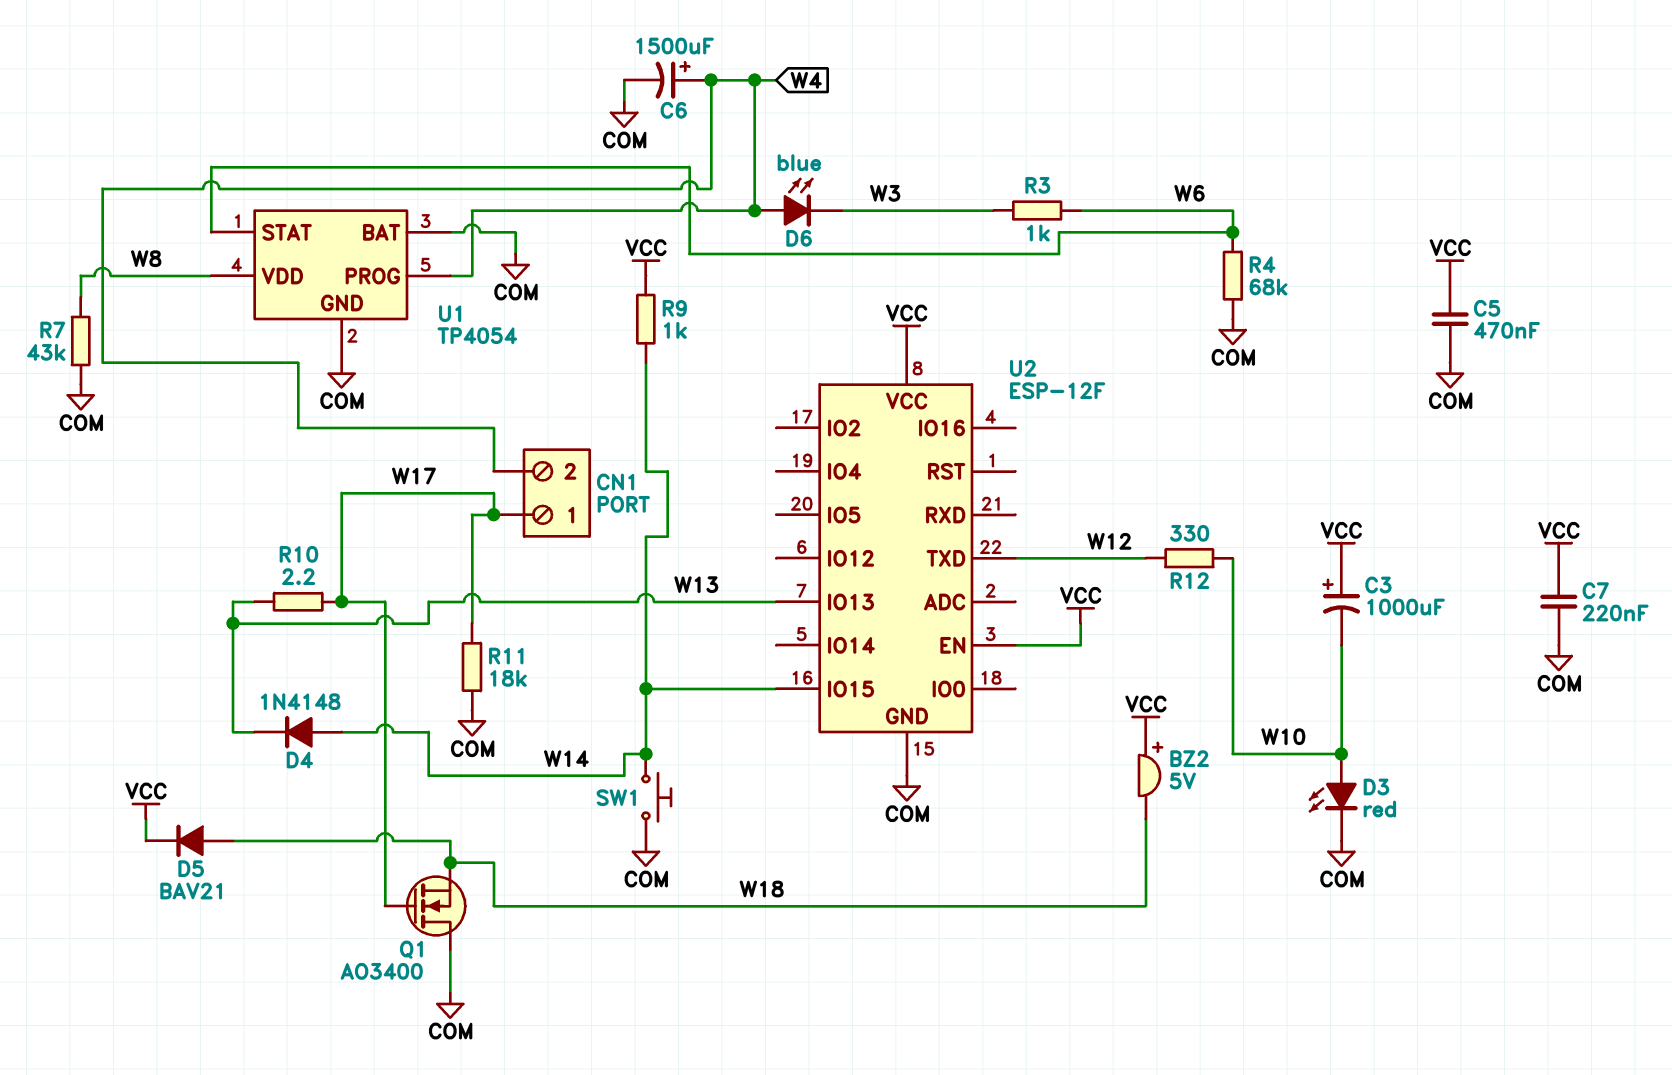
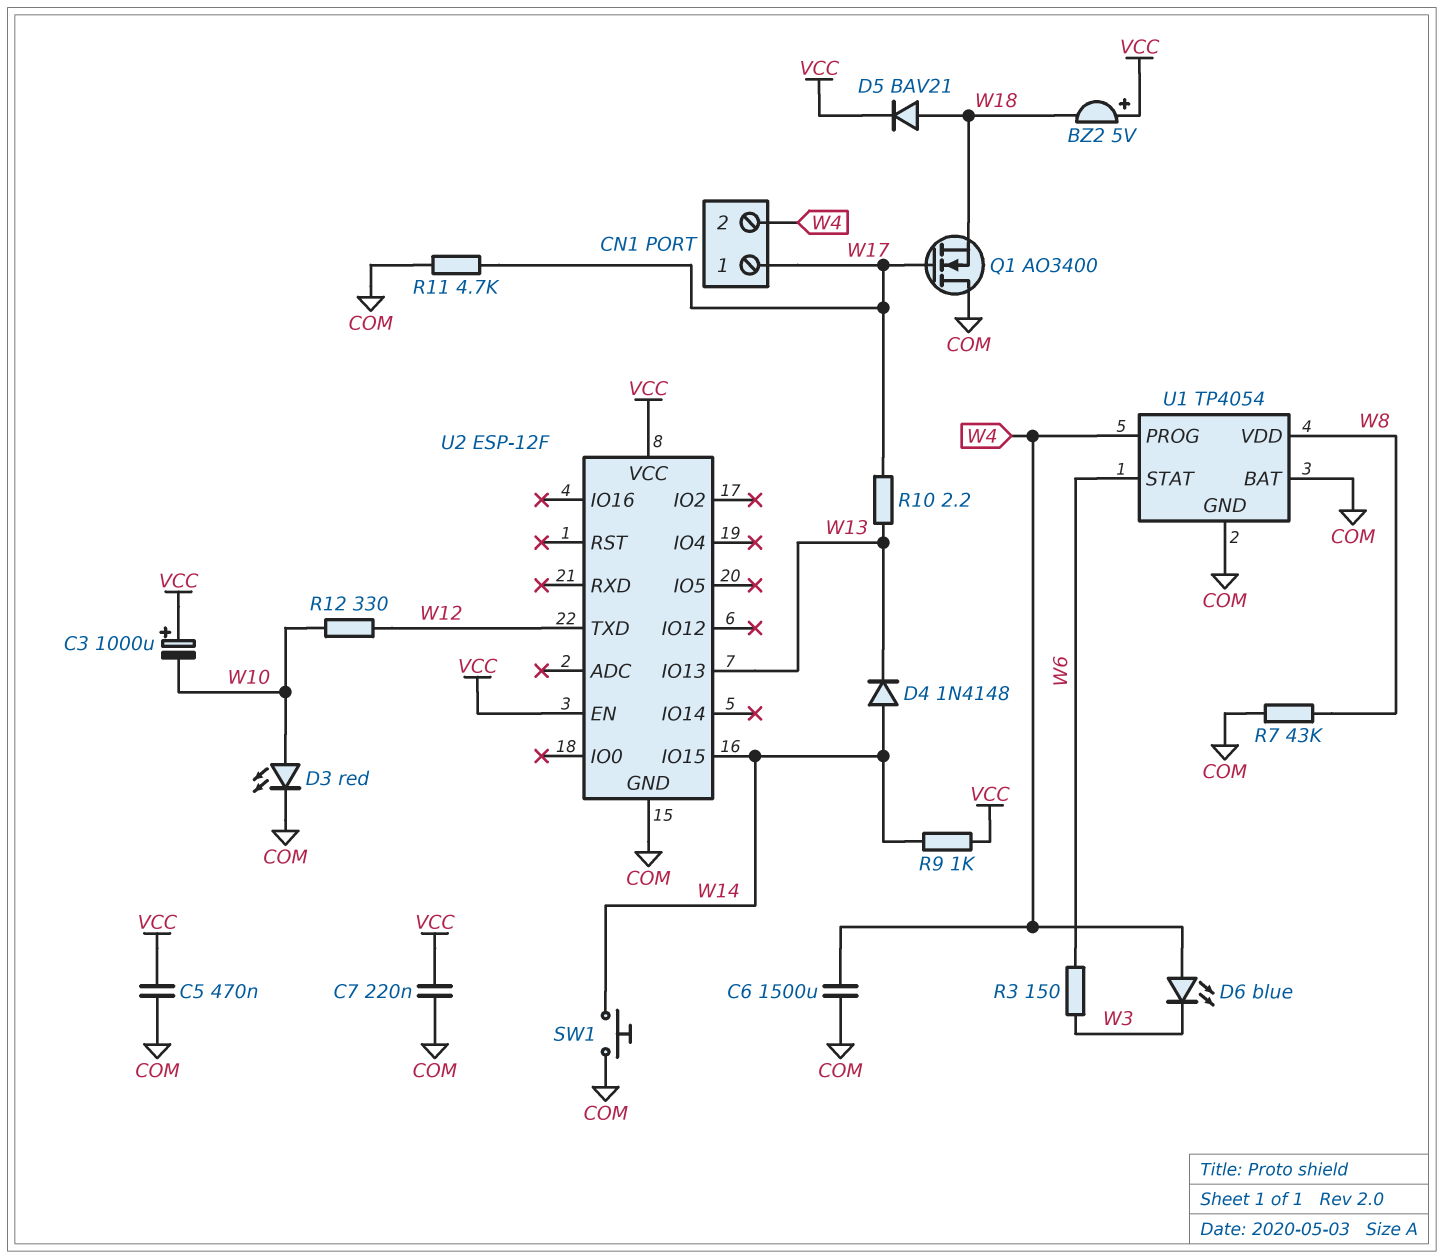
C6: 1500uF (plus W4, minus COM) -> 1500uF (COM, W4)
R3: 1k (W3, W6) -> 150 (W3, W6)
R4: 68k (COM, W6) -> none
R11: 18k (COM, W17) -> 4.7k (COM, W17)

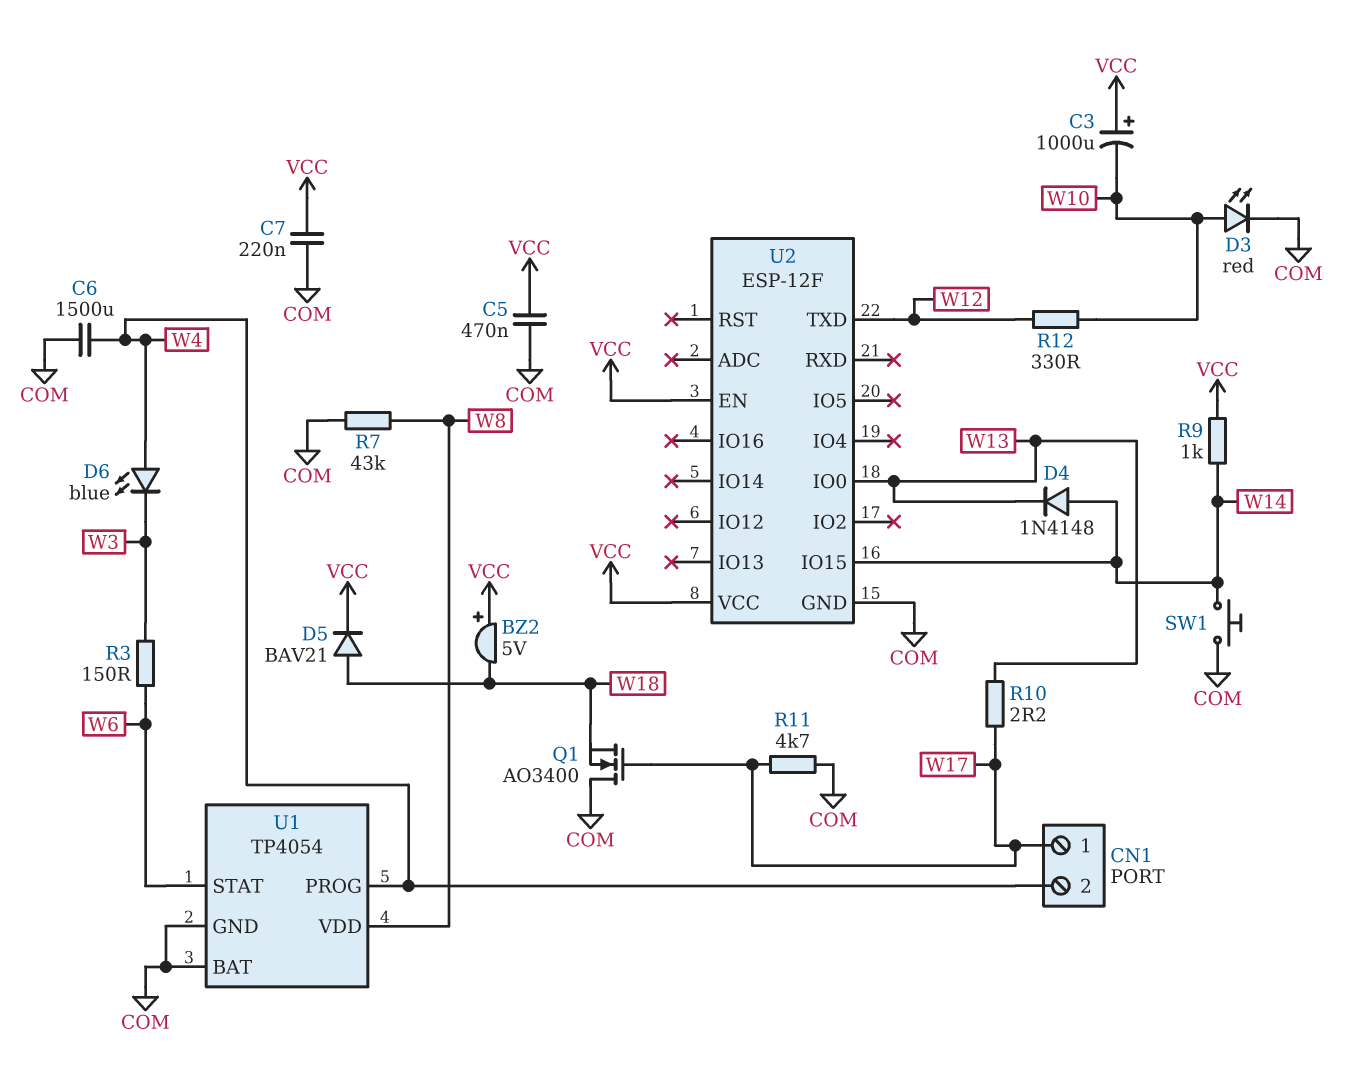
U2 pin IO0: none -> W13
U2 pin IO13: W13 -> none

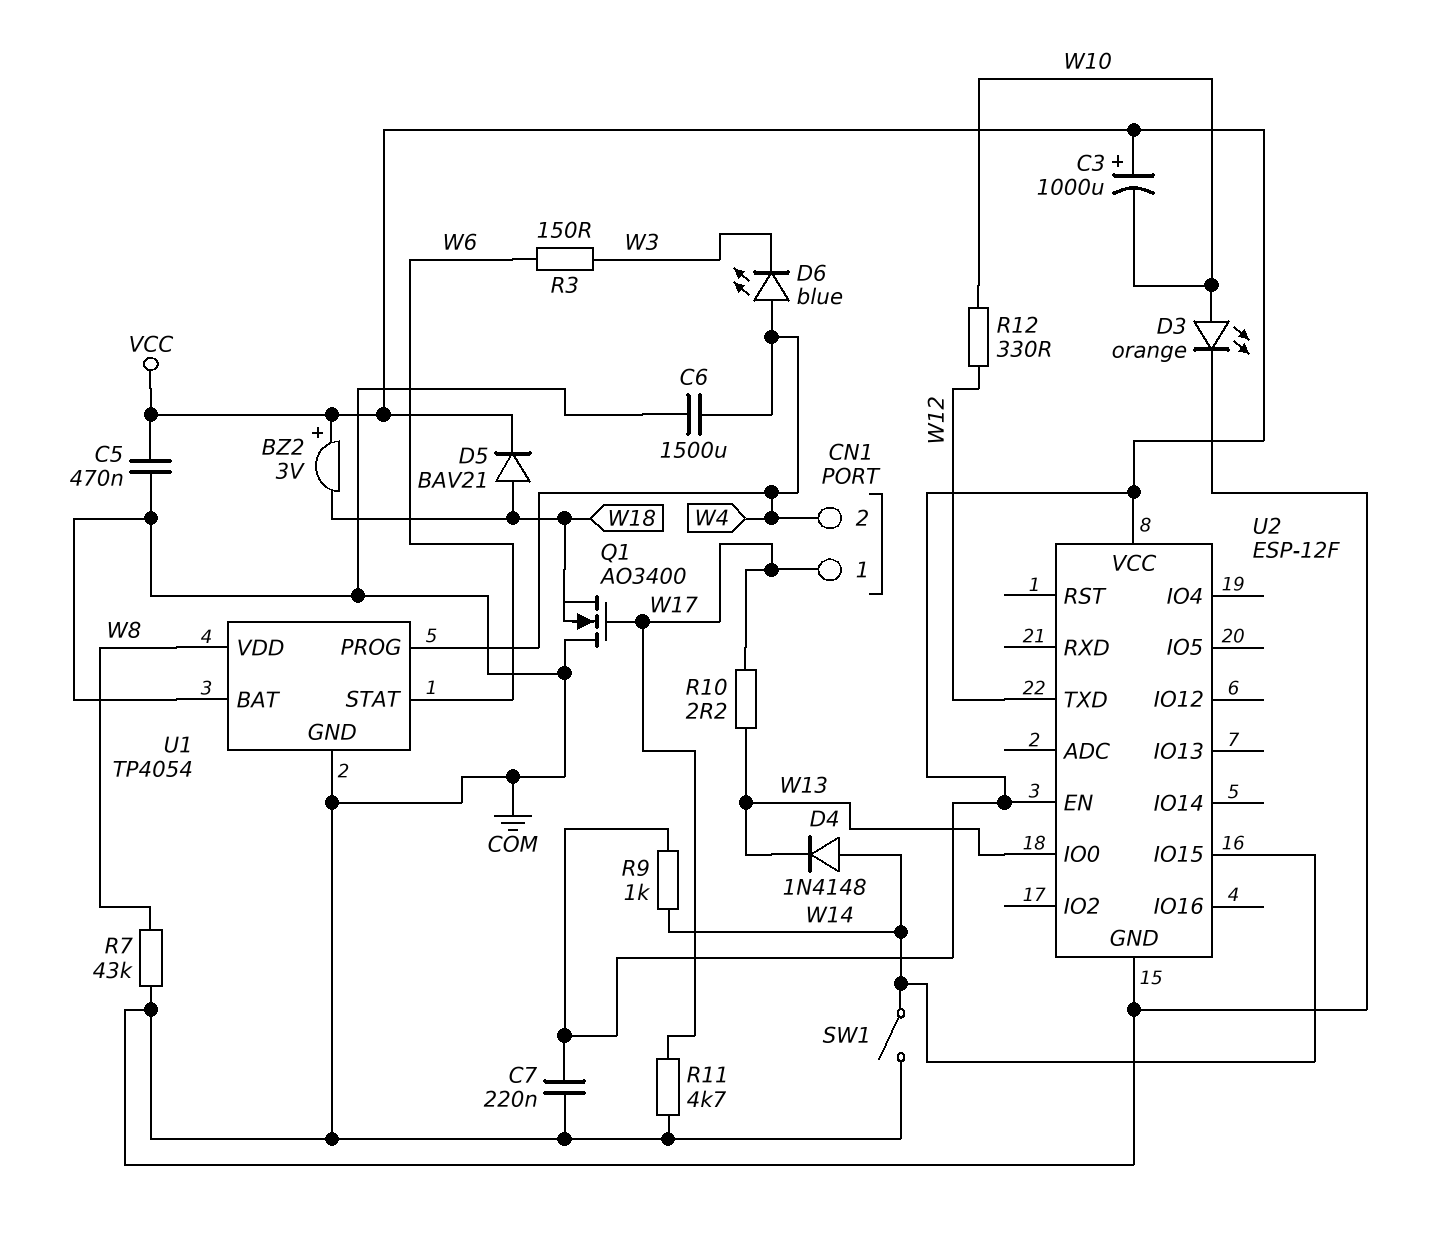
BZ2: buzzer 5V (plus VCC, minus W18) -> buzzer 3V (plus VCC, minus W18)
D3: LED red (A W10, K COM) -> LED orange (A W10, K COM)
SW1: button (COM, W14) -> switch (COM, W14)

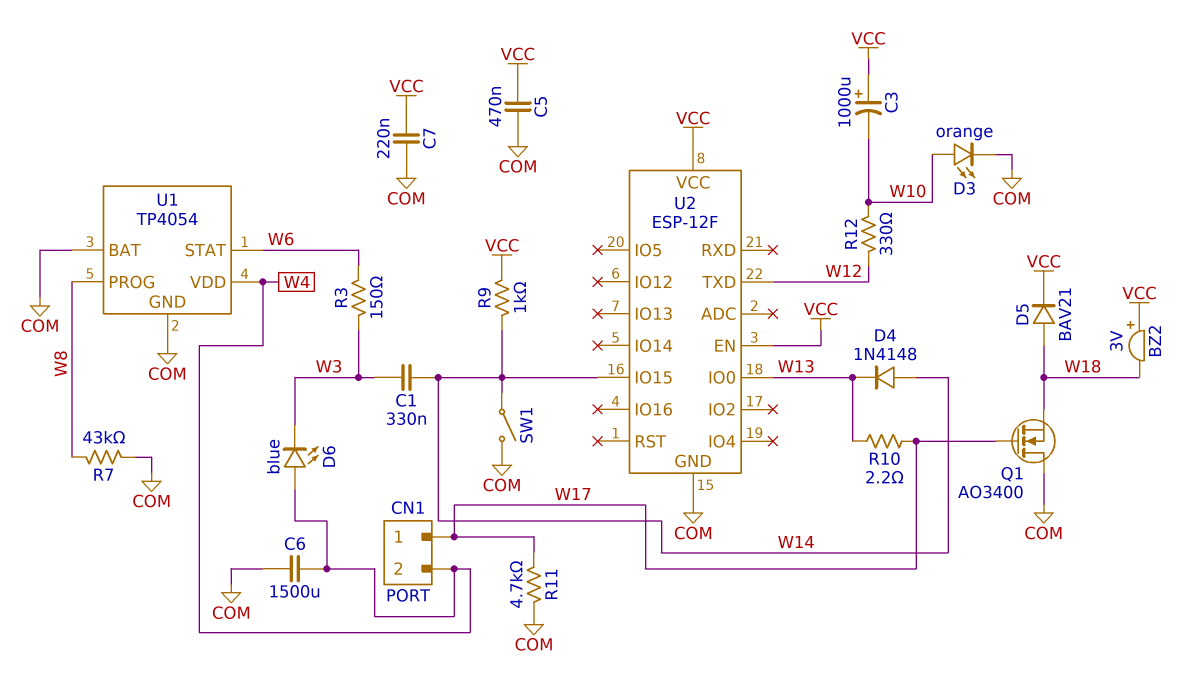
C1: none -> 330nF (W3, W14)
U1 pin PROG: W4 -> W8
U1 pin VDD: W8 -> W4

